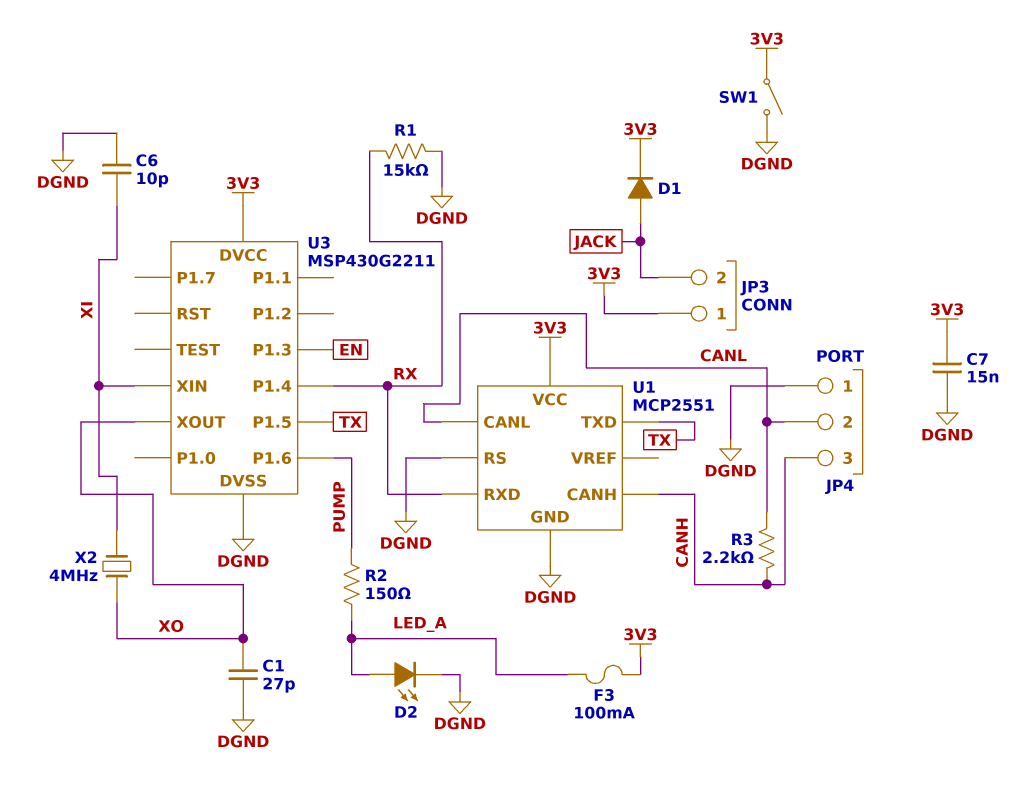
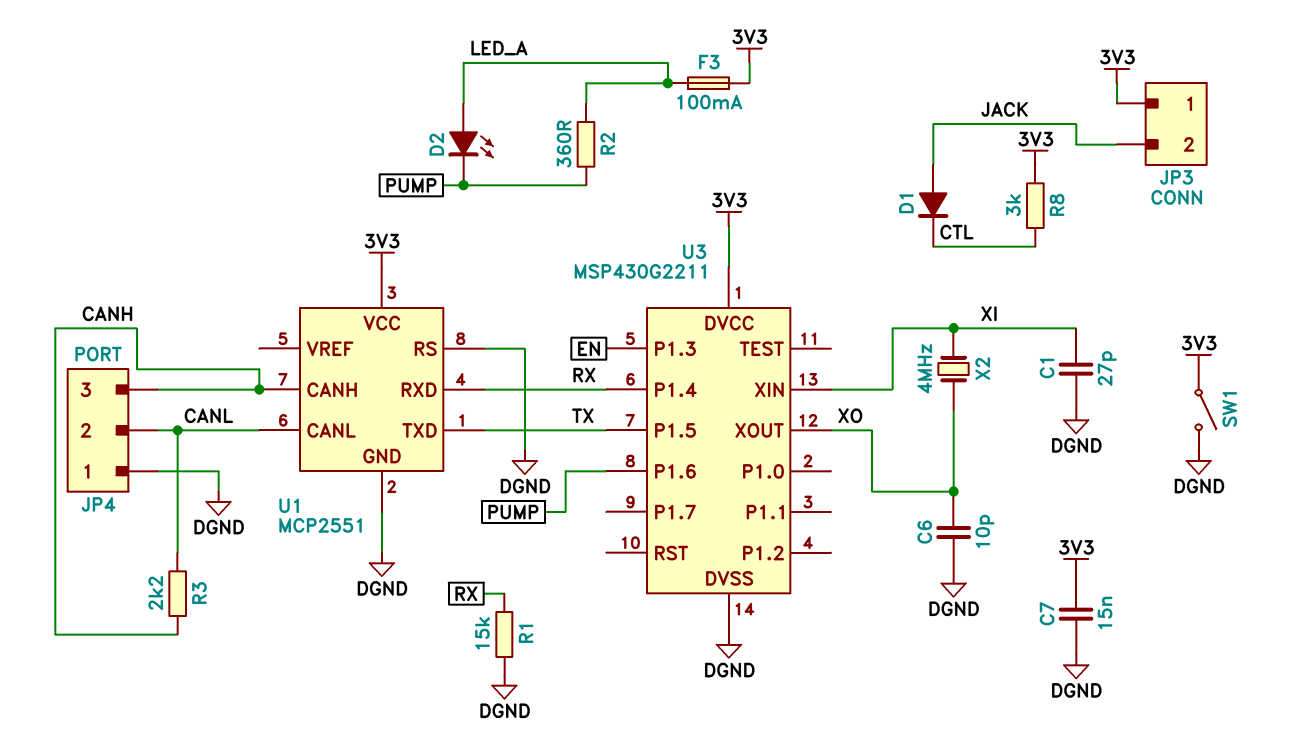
C1: 27pF (DGND, XO) -> 27pF (DGND, XI)
C6: 10pF (DGND, XI) -> 10pF (DGND, XO)
D1: diode (A JACK, K 3V3) -> diode (A JACK, K CTL)
D2: LED (A LED_A, K DGND) -> LED (A LED_A, K PUMP)
R2: 150 (LED_A, PUMP) -> 360 (LED_A, PUMP)
R8: none -> 3k (3V3, CTL)

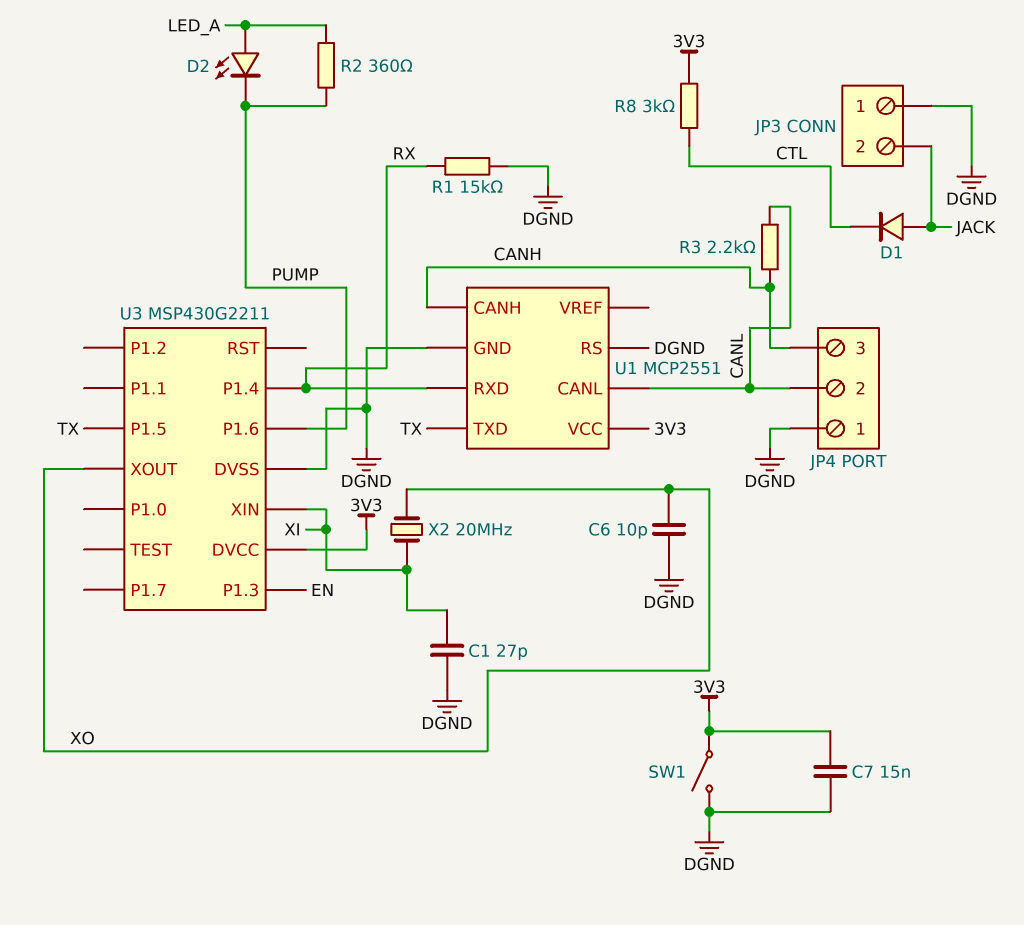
F3: 100mA (3V3, LED_A) -> none
JP3 pin 1: 3V3 -> DGND
X2: 4MHz (XI, XO) -> 20MHz (XI, XO)

